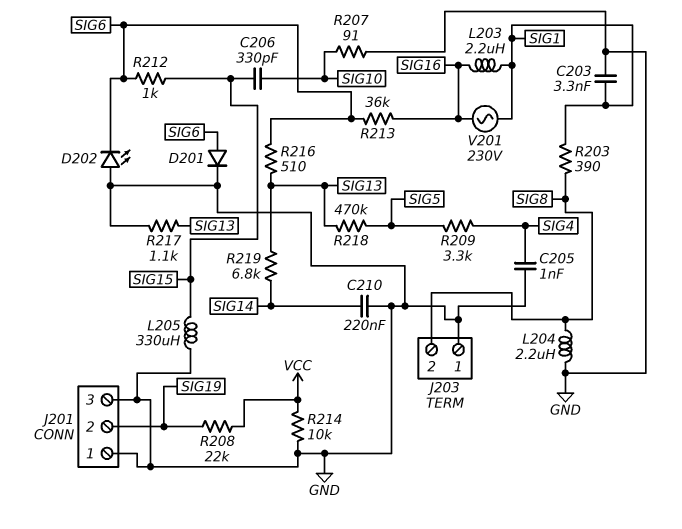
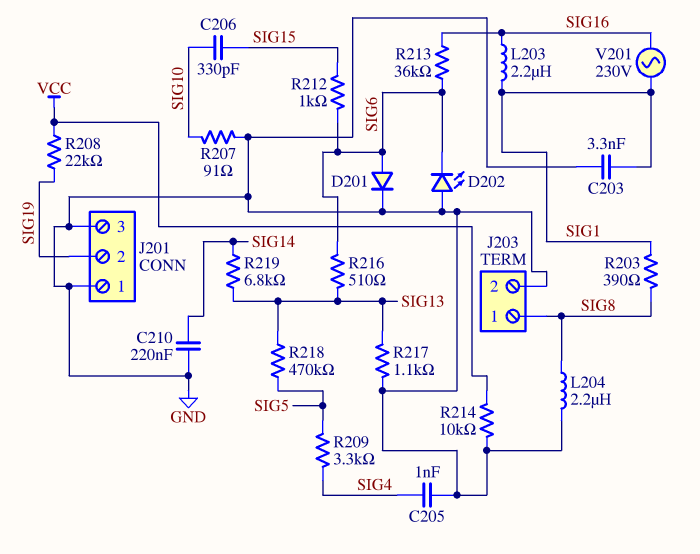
J203 pin 1: GND -> SIG8
J203 pin 2: SIG8 -> GND
L205: 330uH (GND, SIG15) -> none

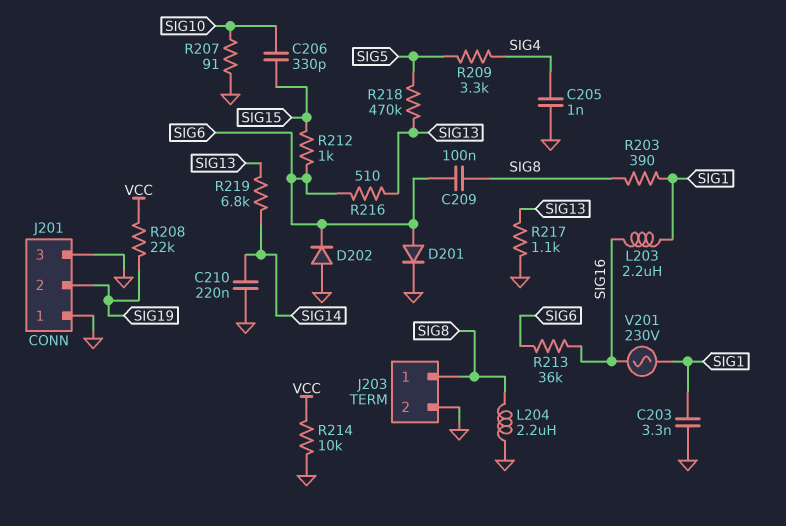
C209: none -> 100nF (SIG6, SIG8)
D202: LED (A GND, K SIG6) -> diode (A GND, K SIG6)

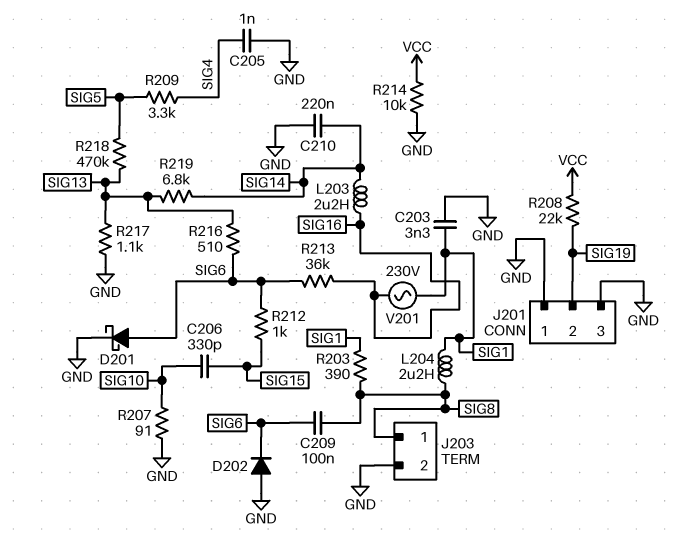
D201: diode (A SIG6, K GND) -> schottky (A SIG6, K GND)
L203: 2.2uH (SIG1, SIG16) -> 2.2uH (SIG14, SIG16)
L204: 2.2uH (GND, SIG8) -> 2.2uH (SIG1, SIG8)

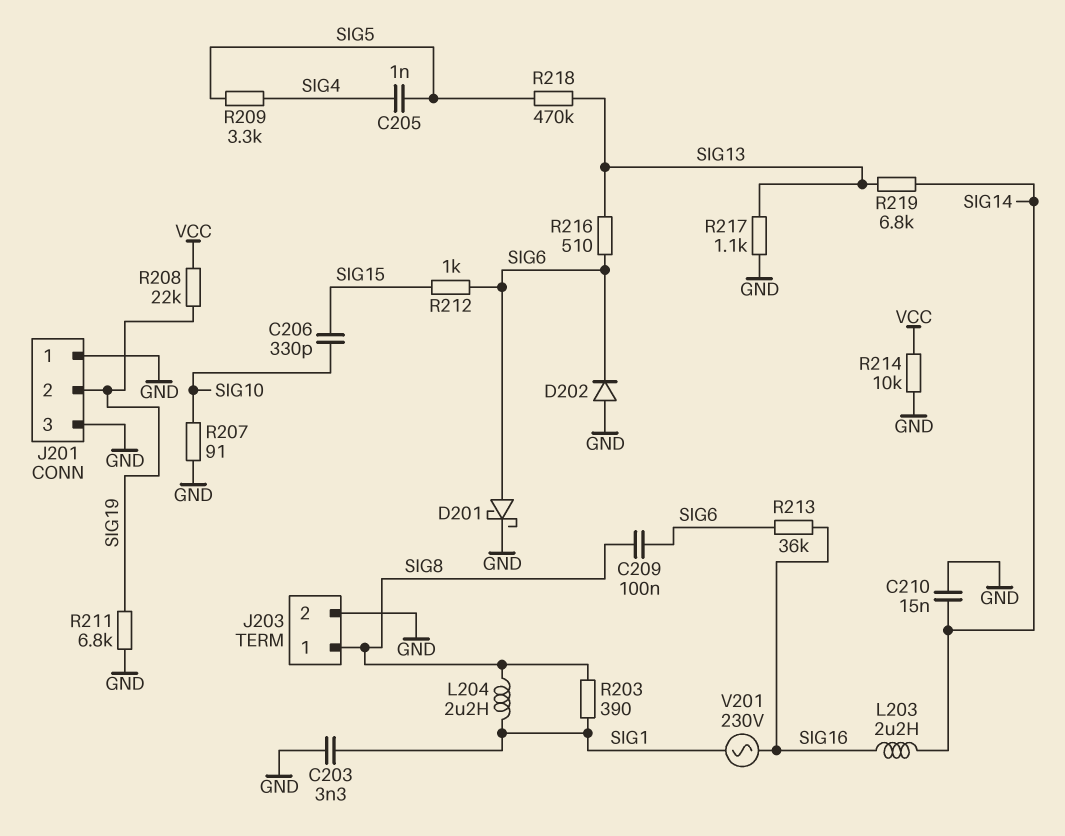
C205: 1nF (GND, SIG4) -> 1nF (SIG4, SIG5)
C210: 220nF (GND, SIG14) -> 15nF (GND, SIG14)
R211: none -> 6.8k (GND, SIG19)

